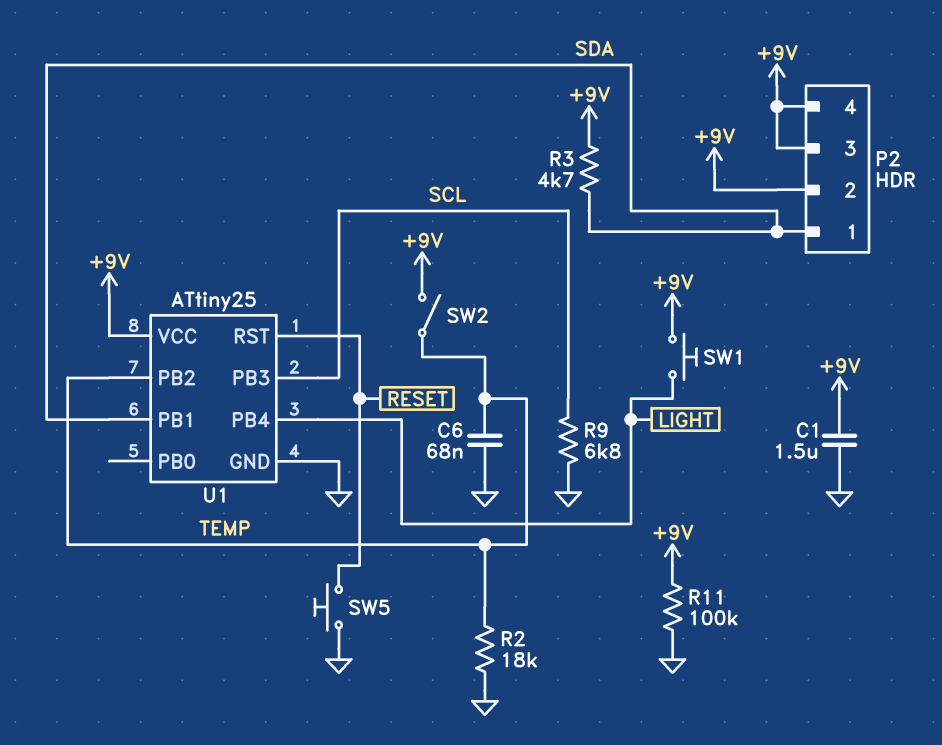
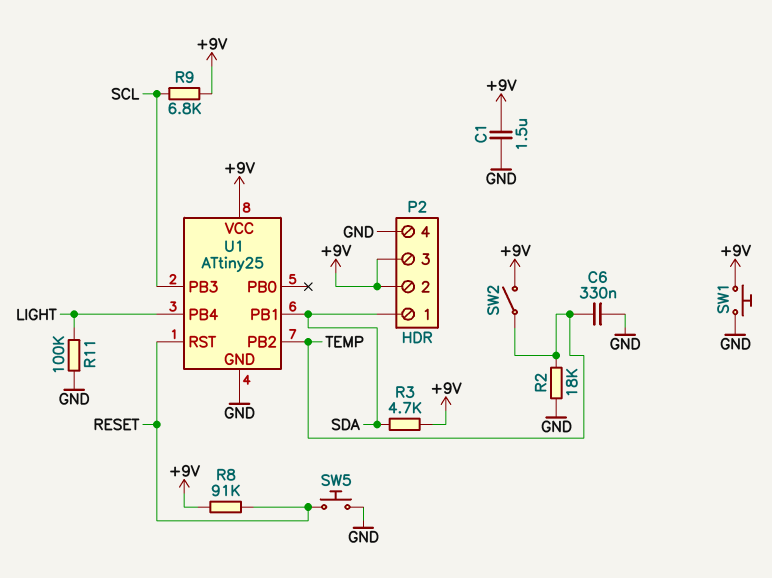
C6: 68nF (GND, TEMP) -> 330nF (GND, TEMP)
P2 pin 4: +9V -> GND
R8: none -> 91k (+9V, RESET)
R9: 6.8k (GND, SCL) -> 6.8k (+9V, SCL)
R11: 100k (+9V, GND) -> 100k (GND, LIGHT)
SW1: button (+9V, LIGHT) -> button (+9V, GND)

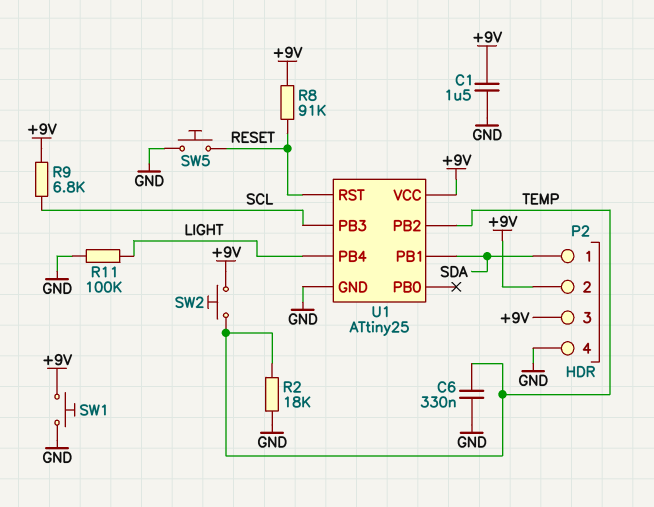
R3: 4.7k (+9V, SDA) -> none
SW2: switch (+9V, TEMP) -> button (+9V, TEMP)

